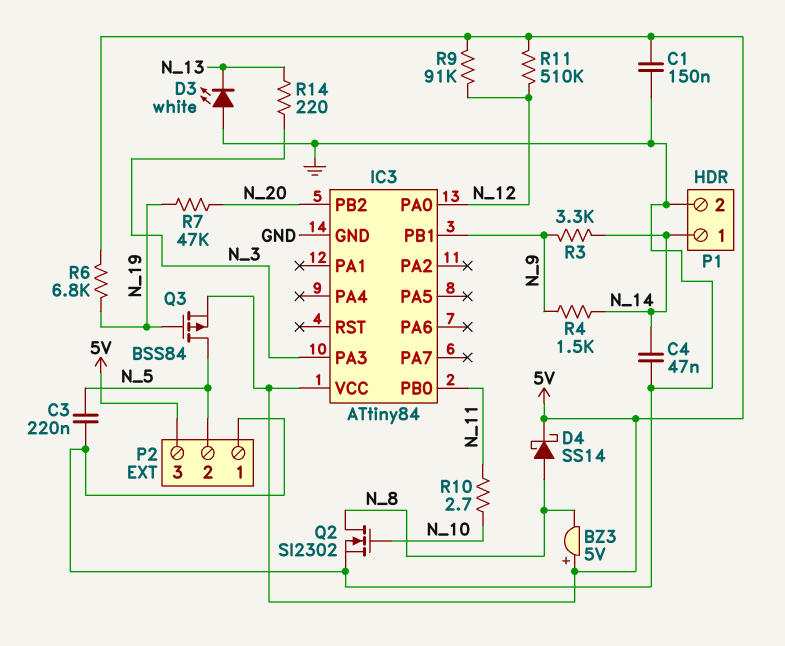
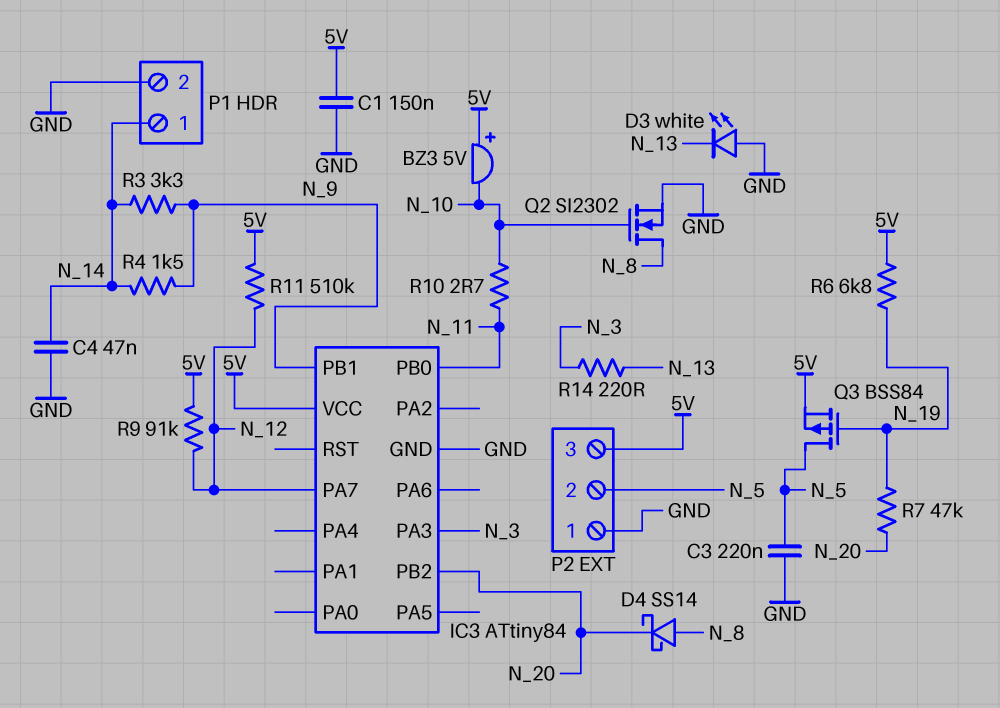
BZ3: buzzer 5V (plus 5V, minus N_8) -> buzzer 5V (plus 5V, minus N_10)
D4: schottky SS14 (A N_8, K 5V) -> schottky SS14 (A N_8, K N_20)
IC3 pin PA0: N_12 -> none
IC3 pin PA7: none -> N_12

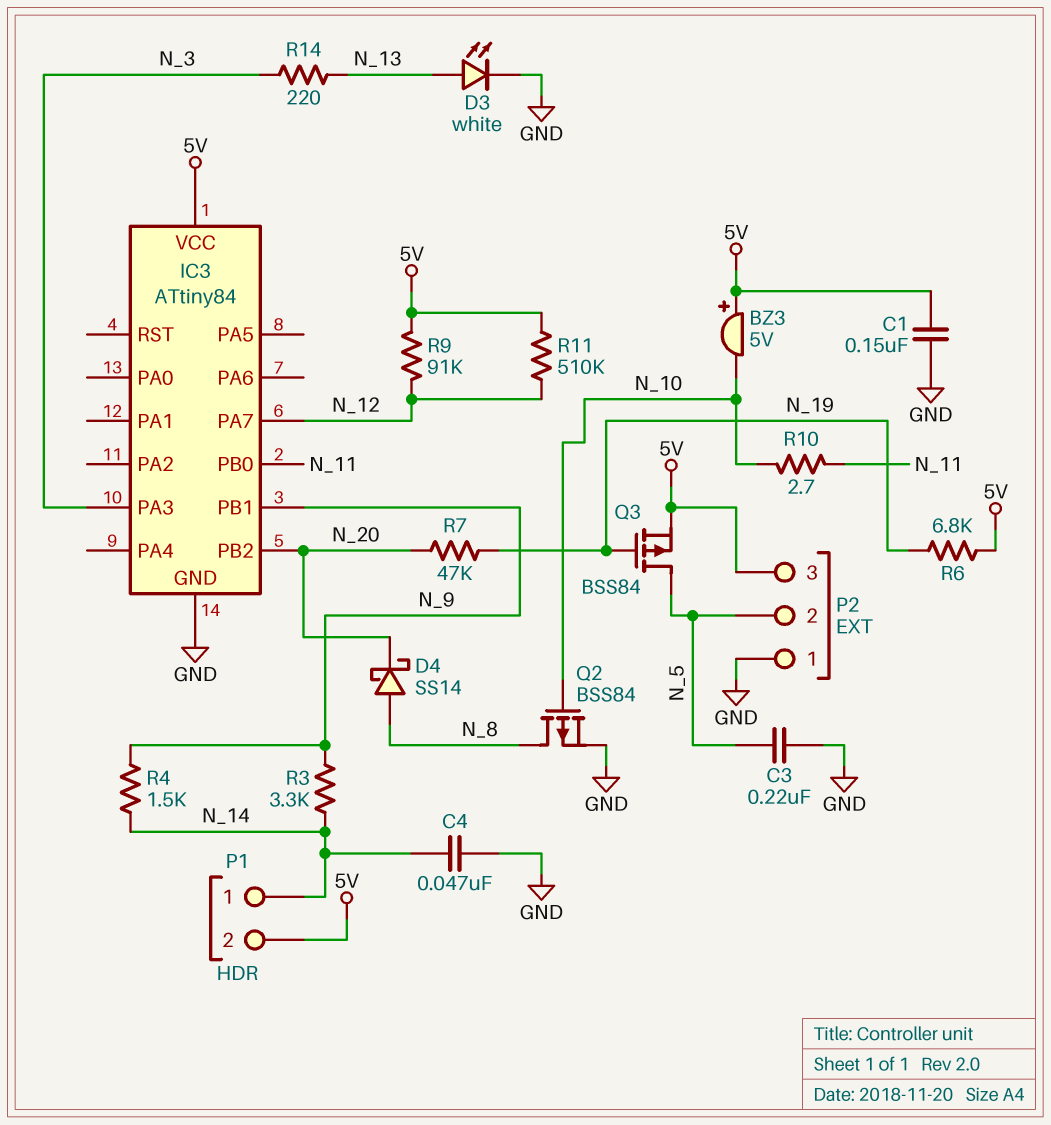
D3: LED white (A GND, K N_13) -> LED white (A N_13, K GND)
P1 pin 2: GND -> 5V
Q2: NMOS SI2302 (G N_10, D N_8, S GND) -> PMOS BSS84 (G N_10, D N_8, S GND)

